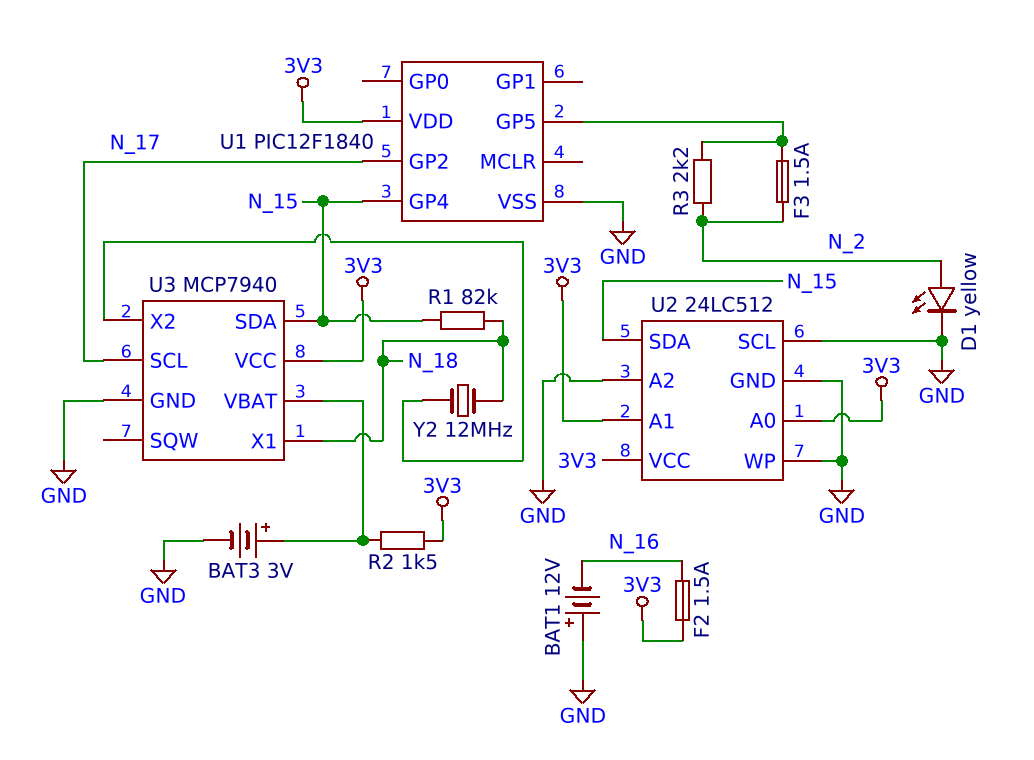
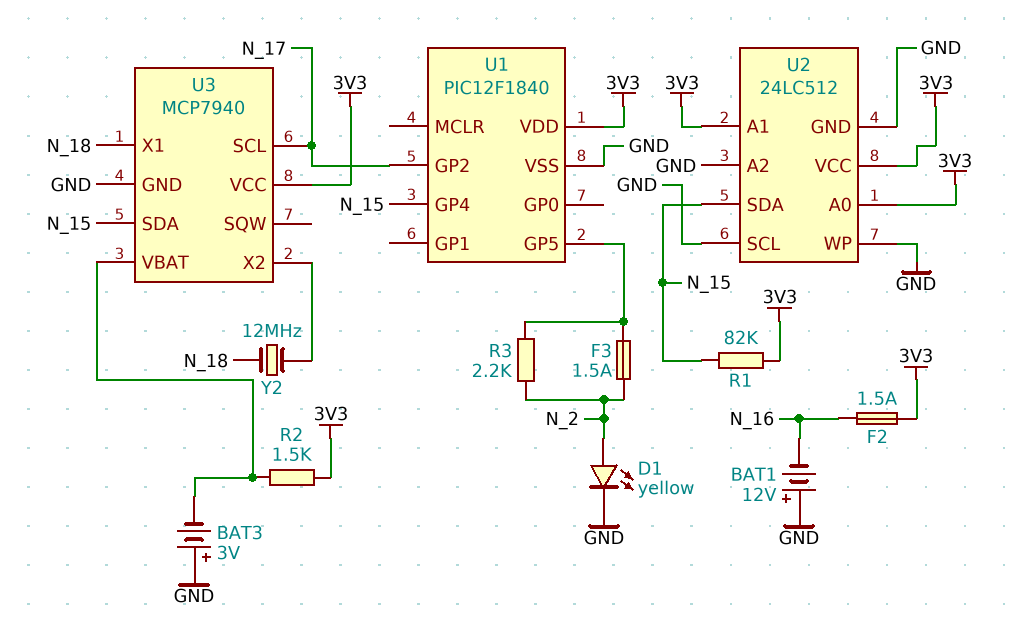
BAT3: 3V (plus U3/VBAT, minus GND) -> 3V (plus GND, minus U3/VBAT)
R1: 82k (N_15, N_18) -> 82k (3V3, N_15)

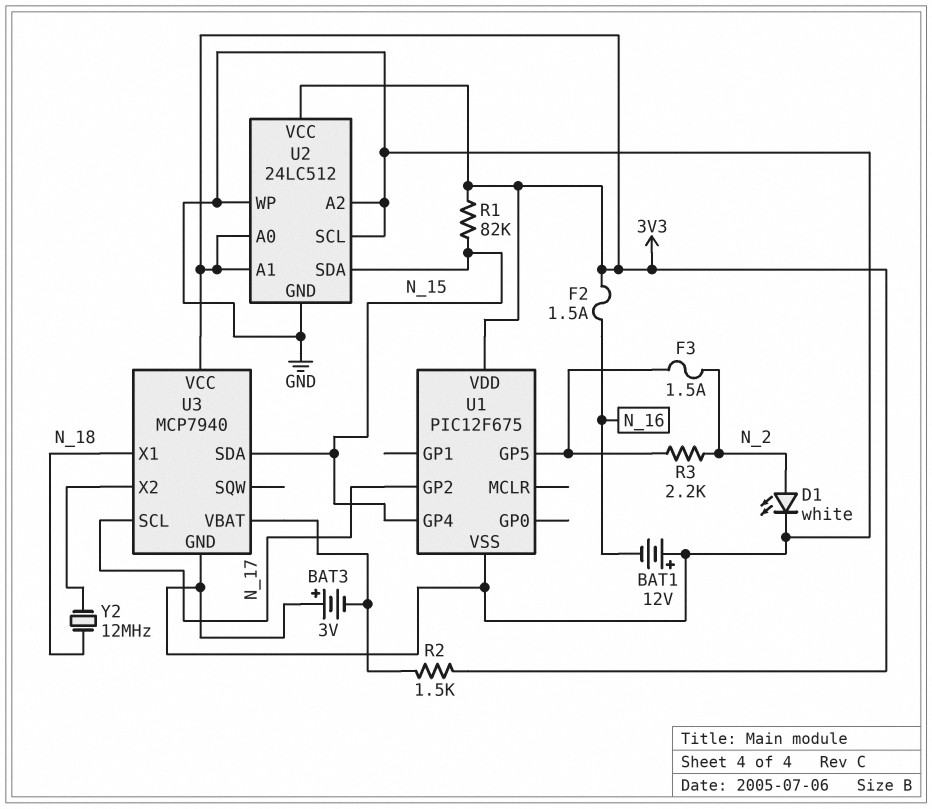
D1: LED yellow (A N_2, K GND) -> LED white (A N_2, K GND)
U1: PIC12F1840 -> PIC12F675

